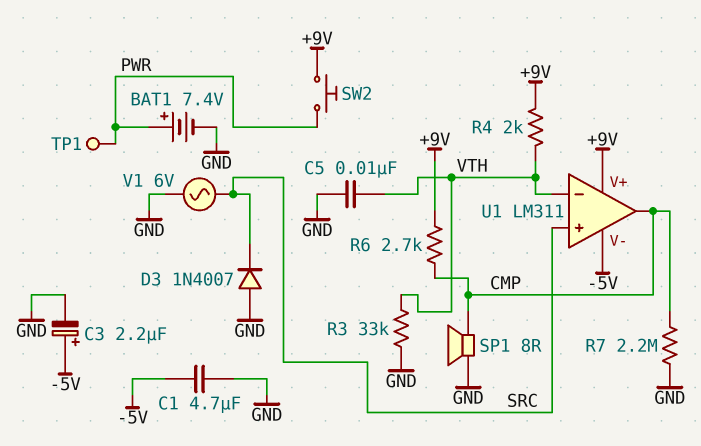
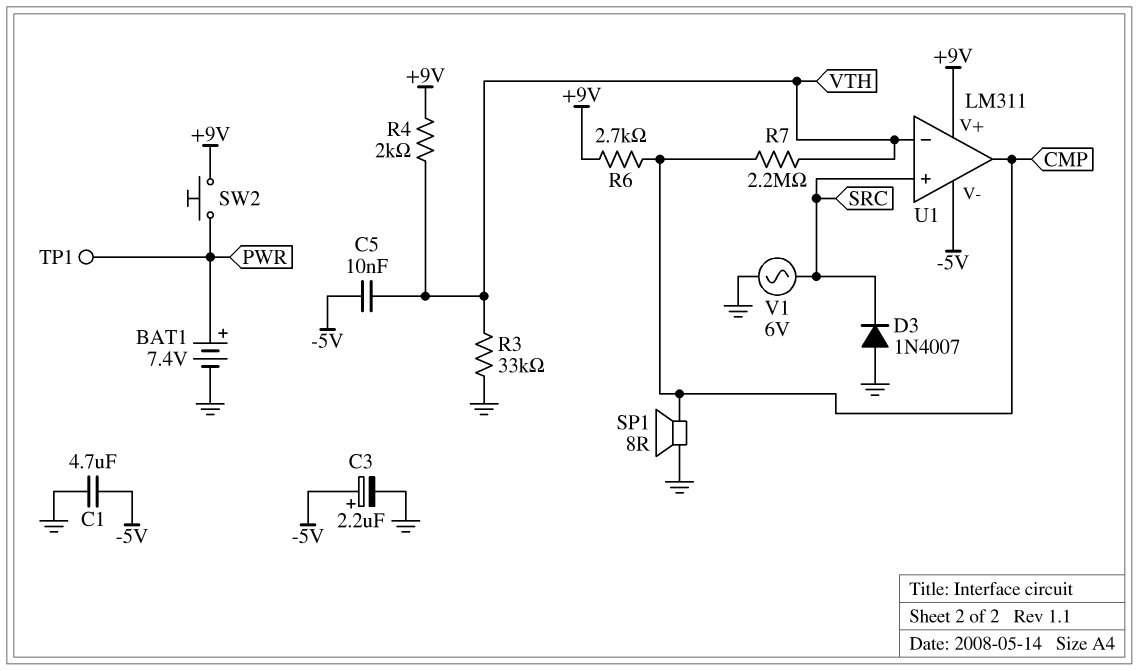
C5: 10nF (GND, VTH) -> 10nF (-5V, VTH)
R7: 2.2M (CMP, GND) -> 2.2M (CMP, VTH)

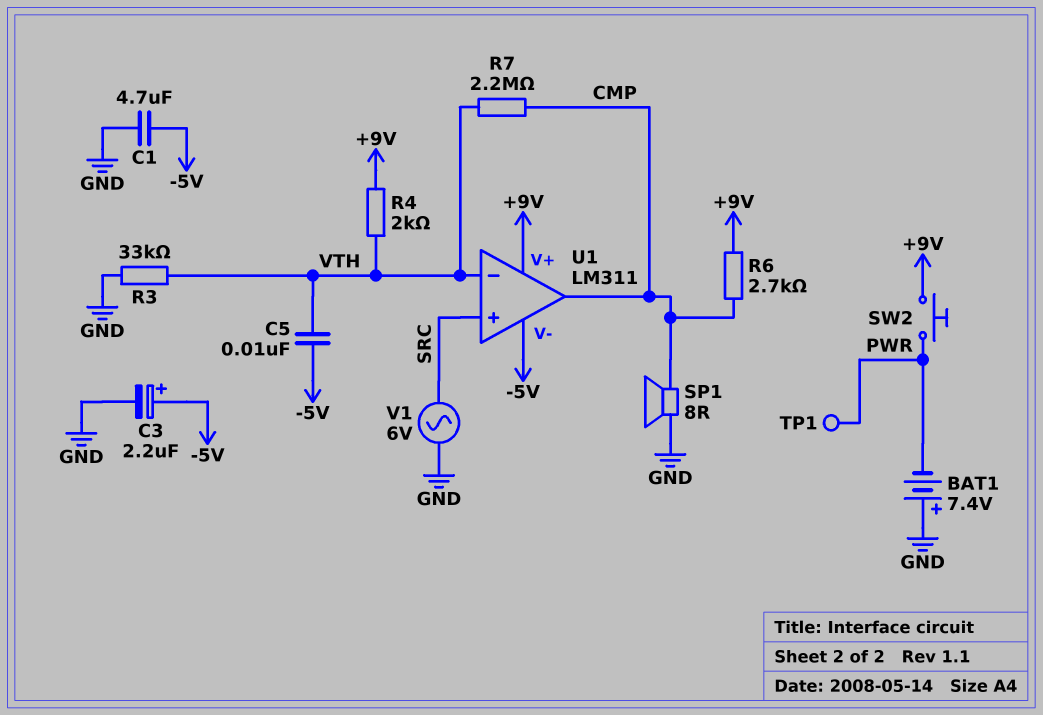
BAT1: 7.4V (plus PWR, minus GND) -> 7.4V (plus GND, minus PWR)
D3: diode 1N4007 (A GND, K SRC) -> none

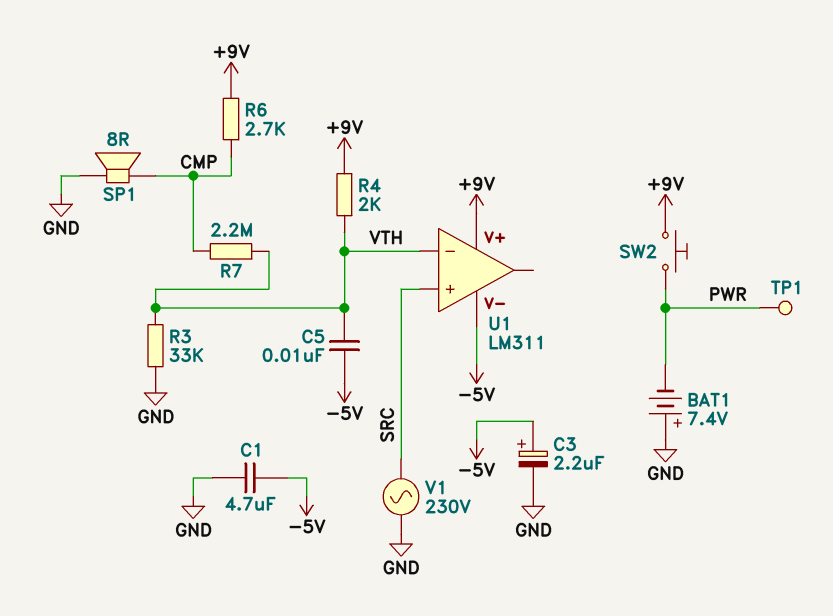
U1 pin out: CMP -> none
V1: AC 6V (GND, SRC) -> AC 230V (GND, SRC)

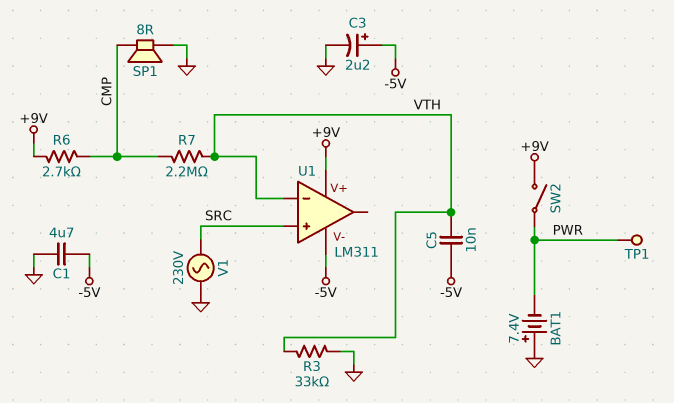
R4: 2k (+9V, VTH) -> none
SW2: button (+9V, PWR) -> switch (+9V, PWR)

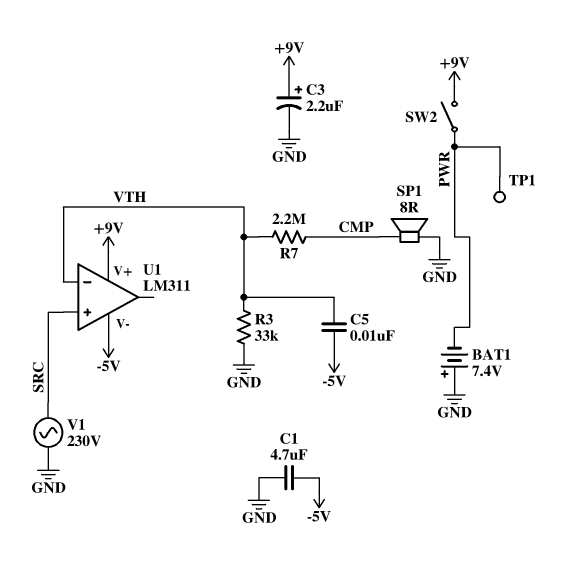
C3: 2.2uF (plus -5V, minus GND) -> 2.2uF (plus +9V, minus GND)
R6: 2.7k (+9V, CMP) -> none

